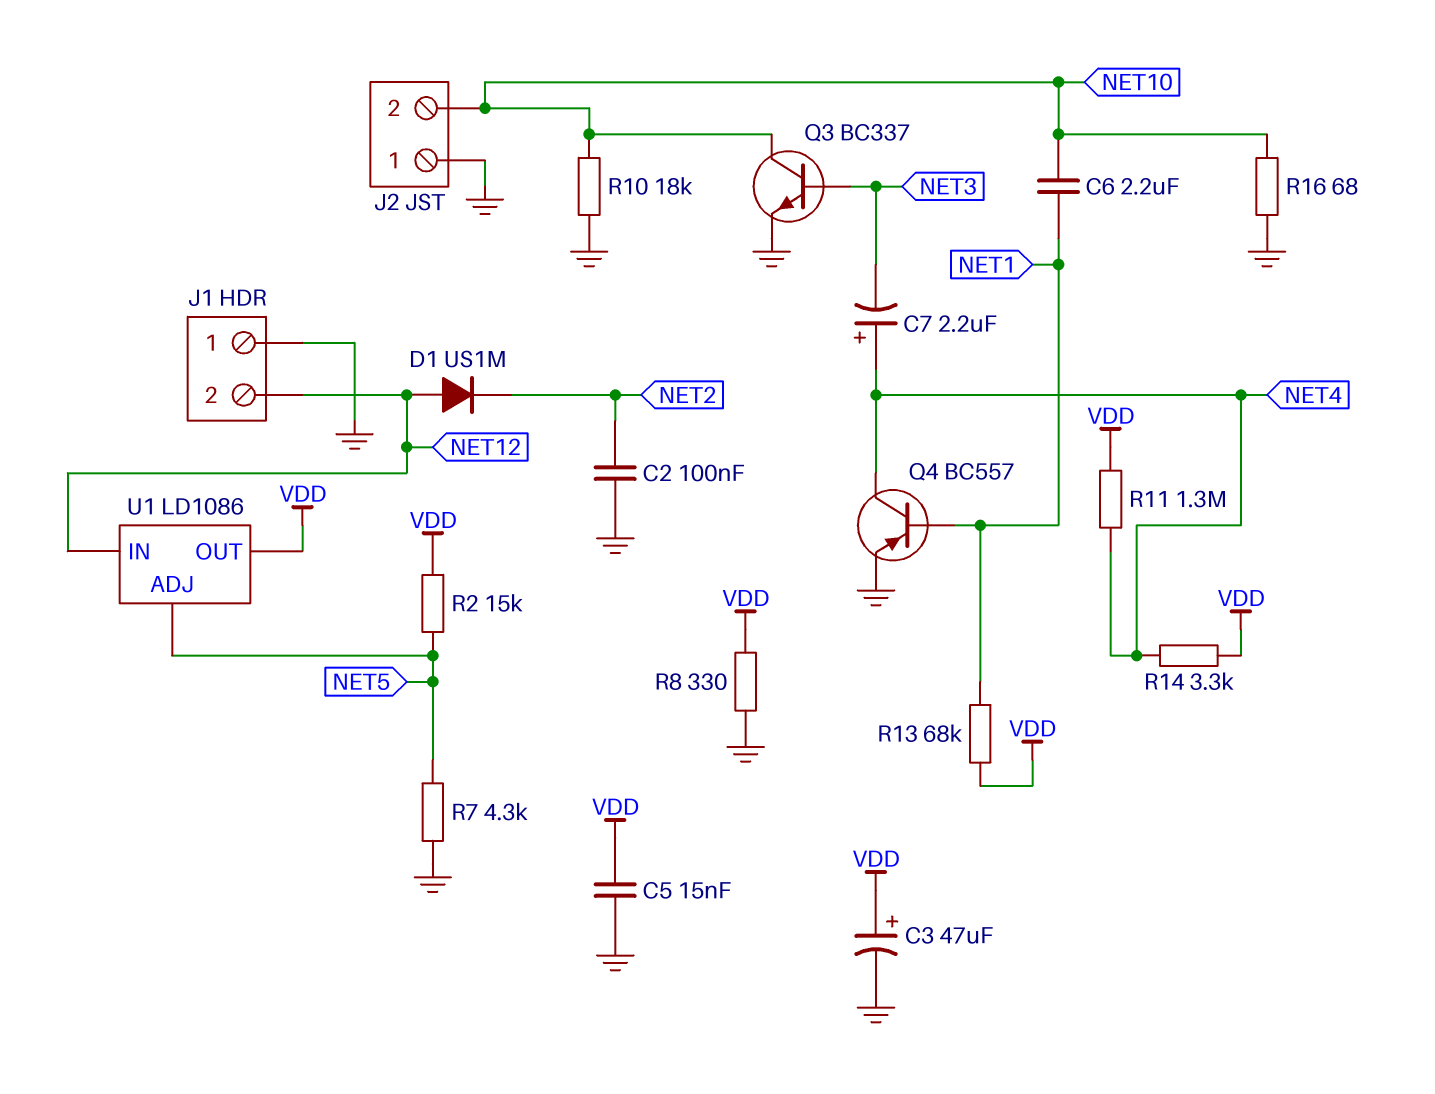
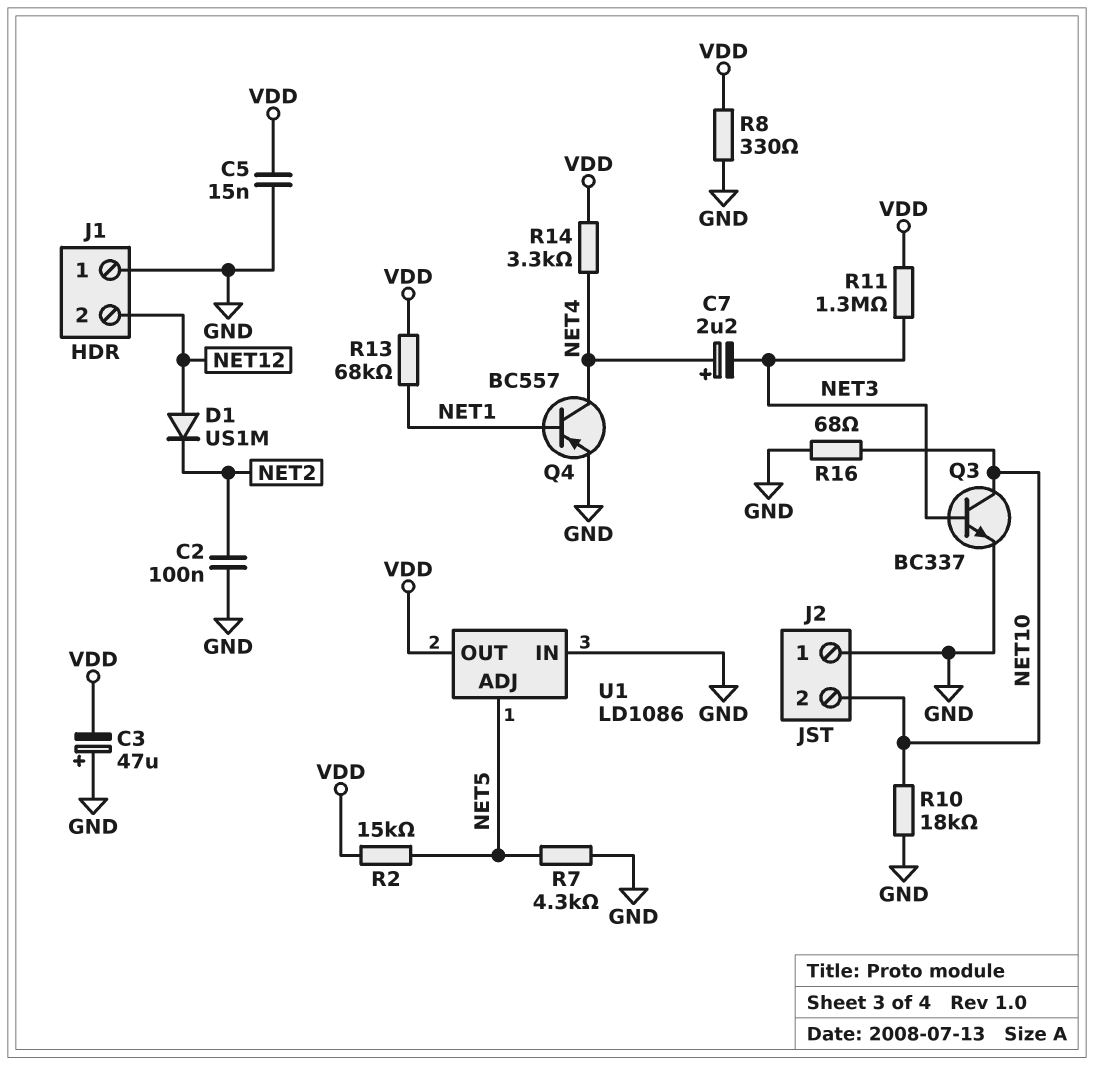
C3: 47uF (plus VDD, minus GND) -> 47uF (plus GND, minus VDD)
C6: 2.2uF (NET1, NET10) -> none
R11: 1.3M (NET4, VDD) -> 1.3M (NET3, VDD)
U1 pin IN: NET12 -> GND

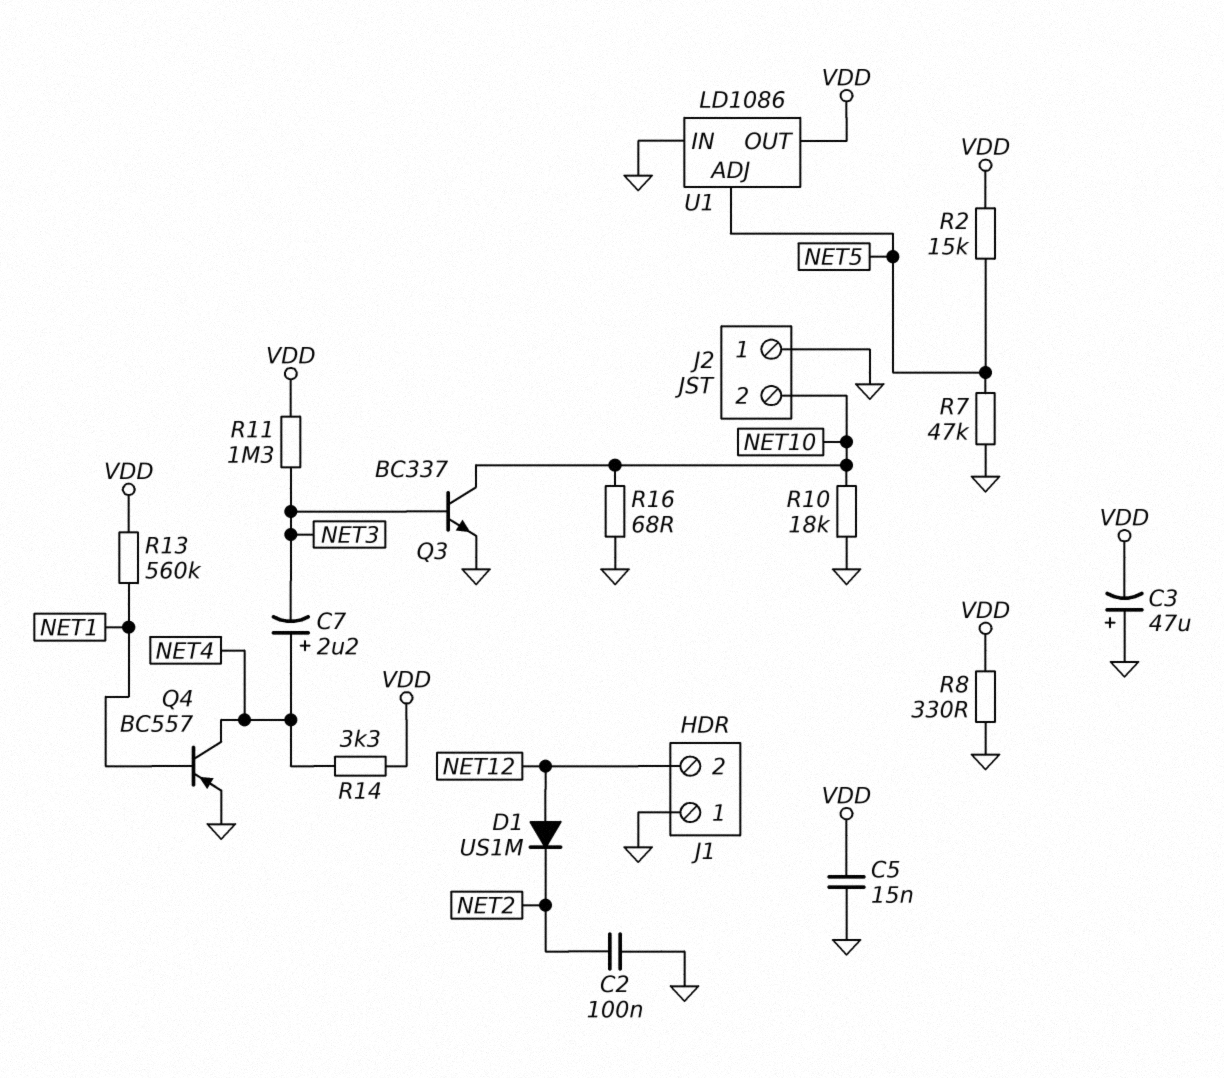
R7: 4.3k (GND, NET5) -> 47k (GND, NET5)
R13: 68k (NET1, VDD) -> 560k (NET1, VDD)

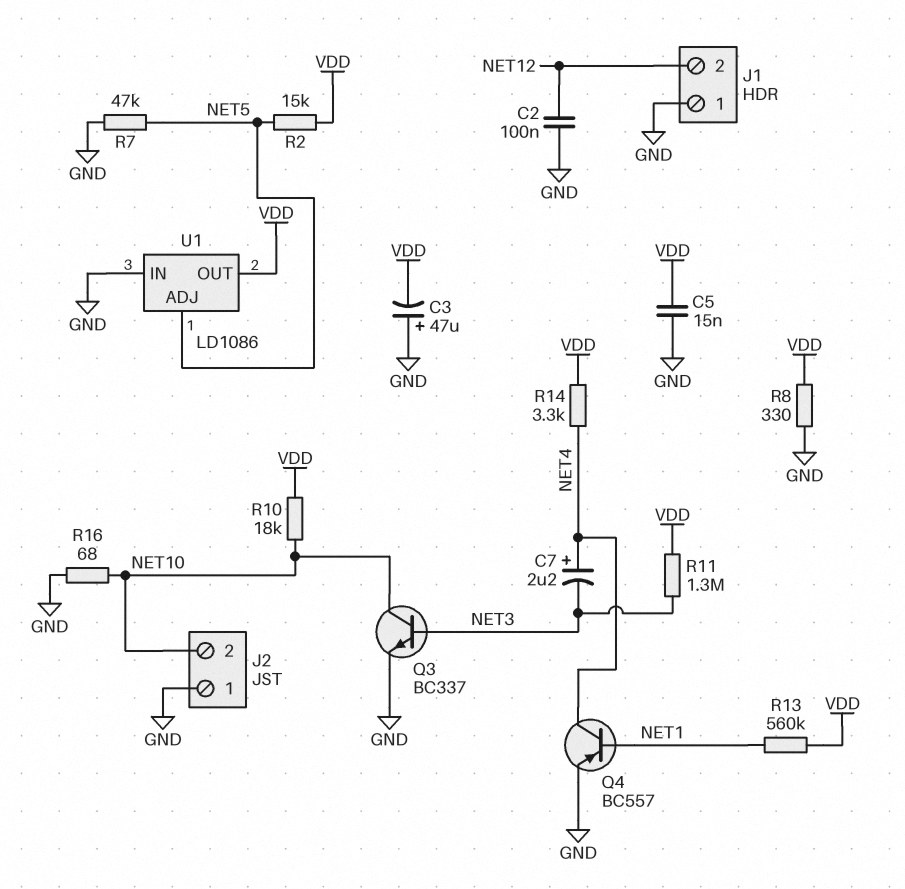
C2: 100nF (GND, NET2) -> 100nF (GND, NET12)
D1: diode US1M (A NET12, K NET2) -> none
R10: 18k (GND, NET10) -> 18k (NET10, VDD)

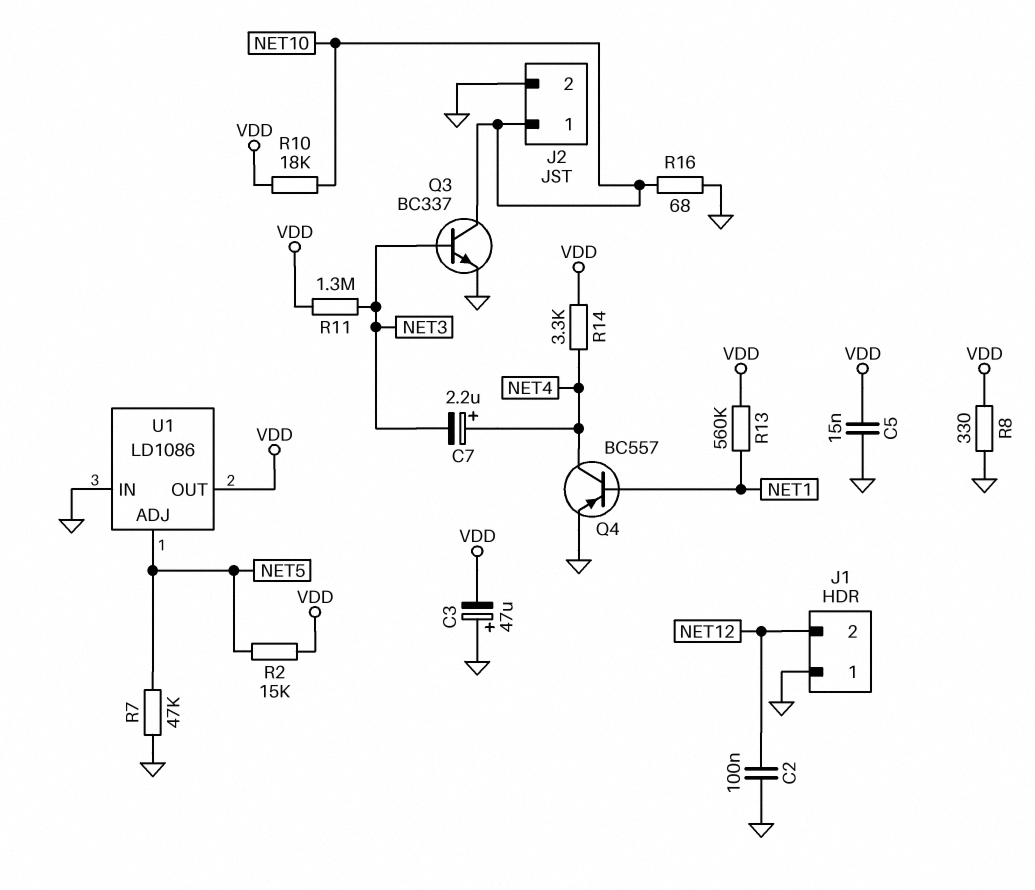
J2 pin 1: GND -> NET10
J2 pin 2: NET10 -> GND

